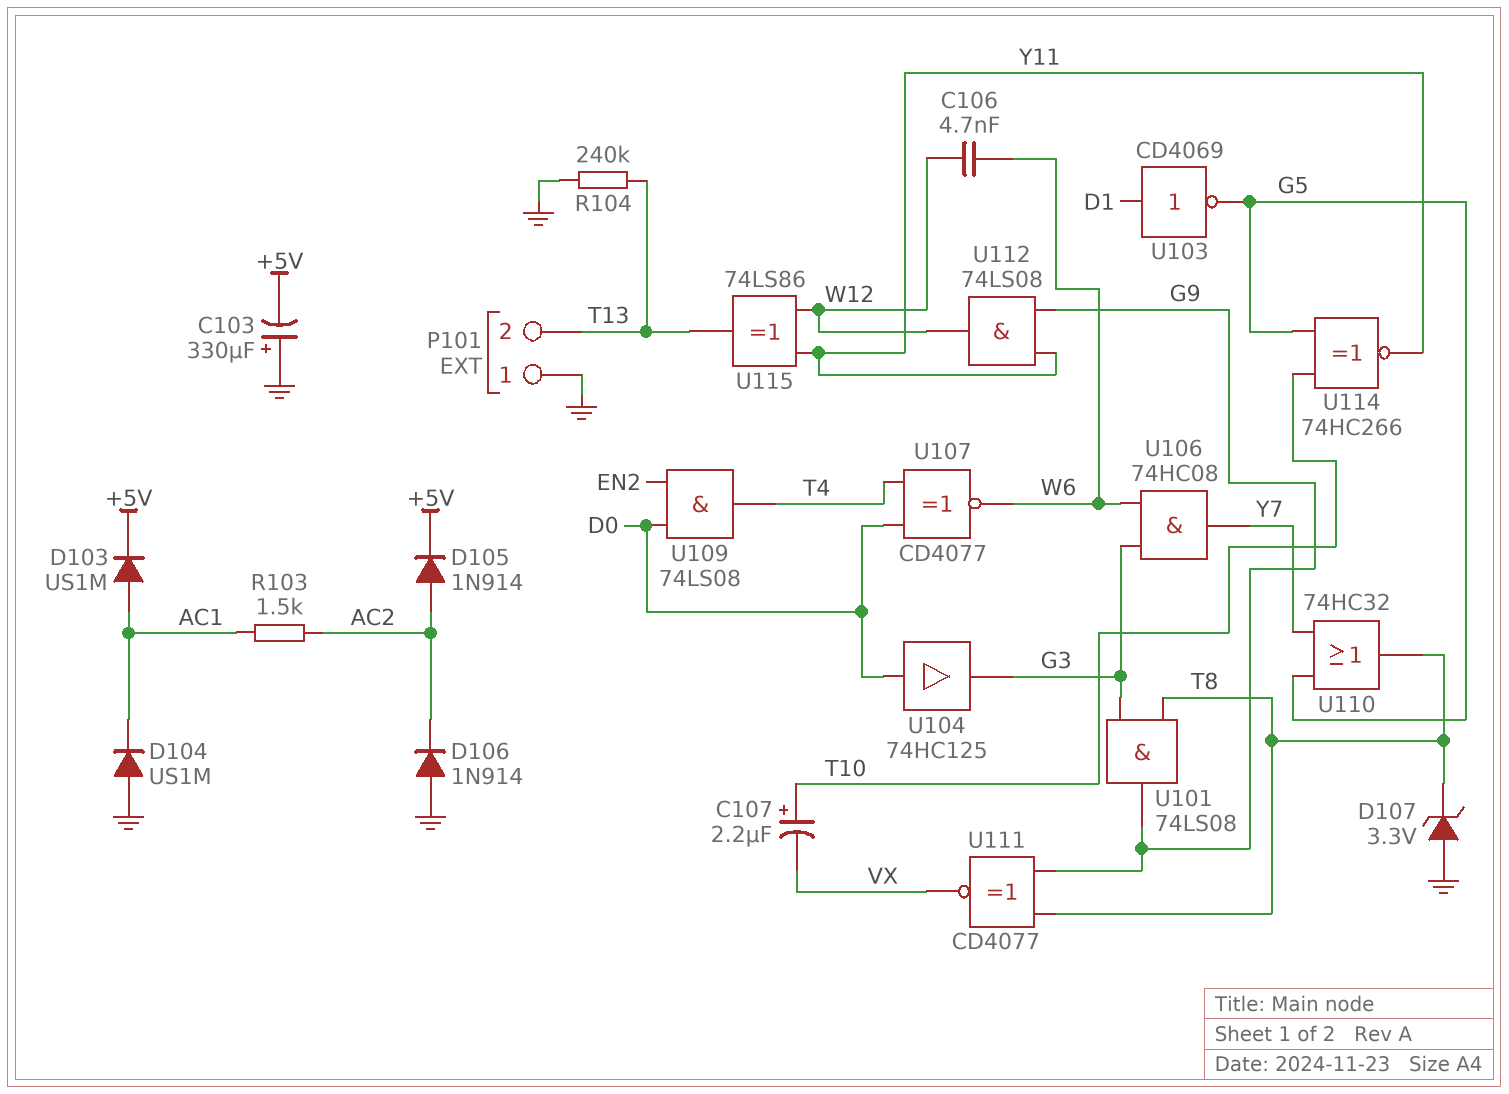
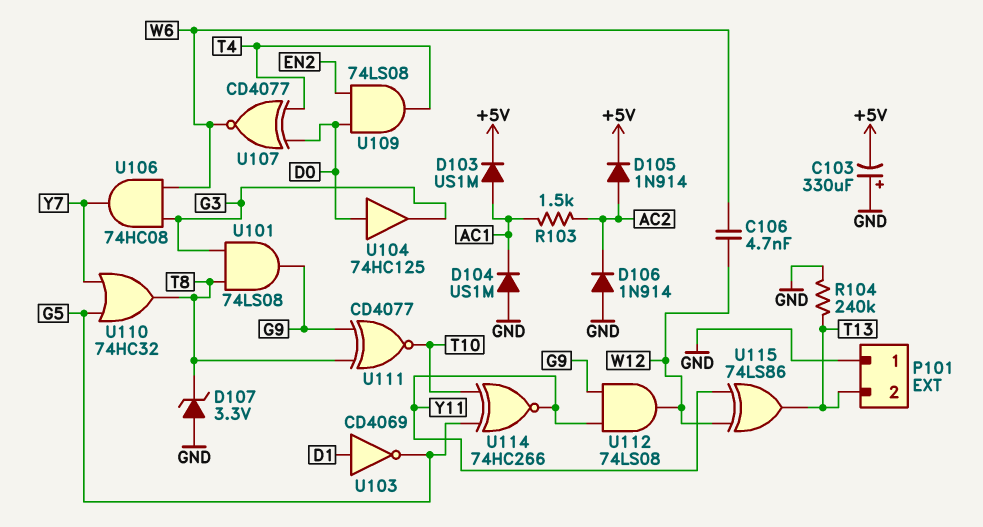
C107: 2.2uF (plus T10, minus VX) -> none
U111: XNOR CD4077 (in G9, in T8, out VX) -> XNOR CD4077 (in G9, in T8, out T10)

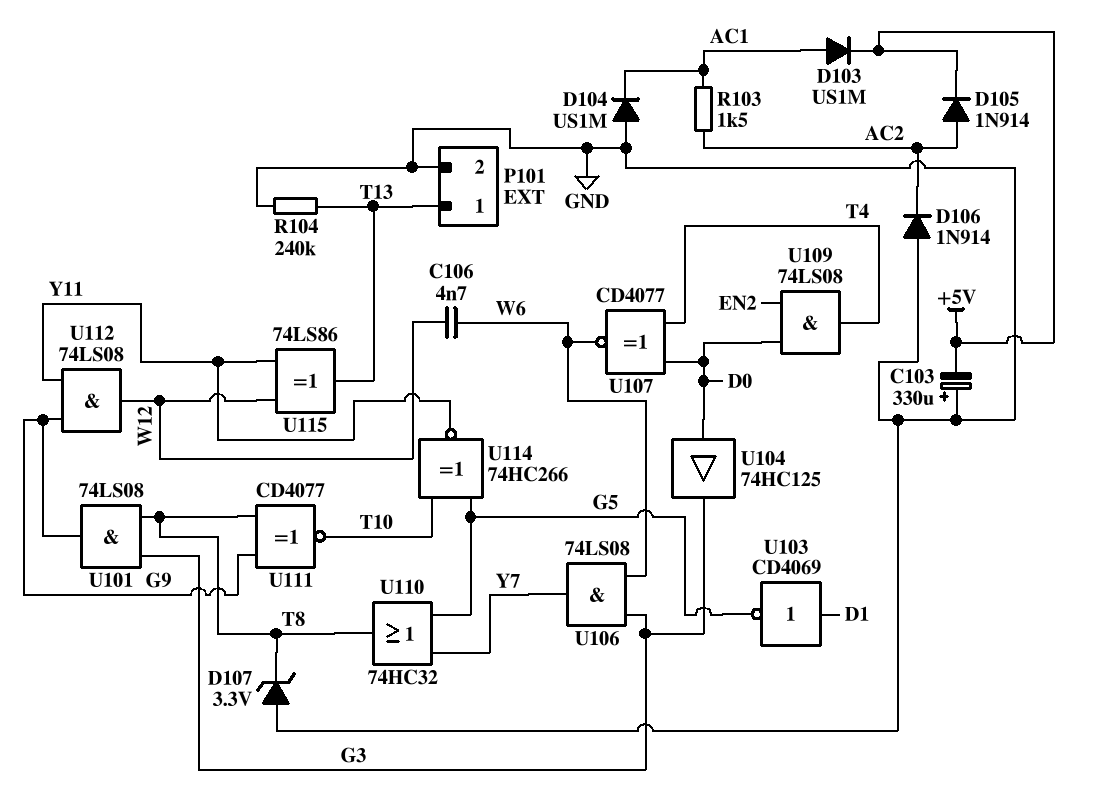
P101 pin 1: GND -> T13
P101 pin 2: T13 -> GND
U106: AND 74HC08 (in G3, in W6, out Y7) -> AND 74LS08 (in G3, in W6, out Y7)

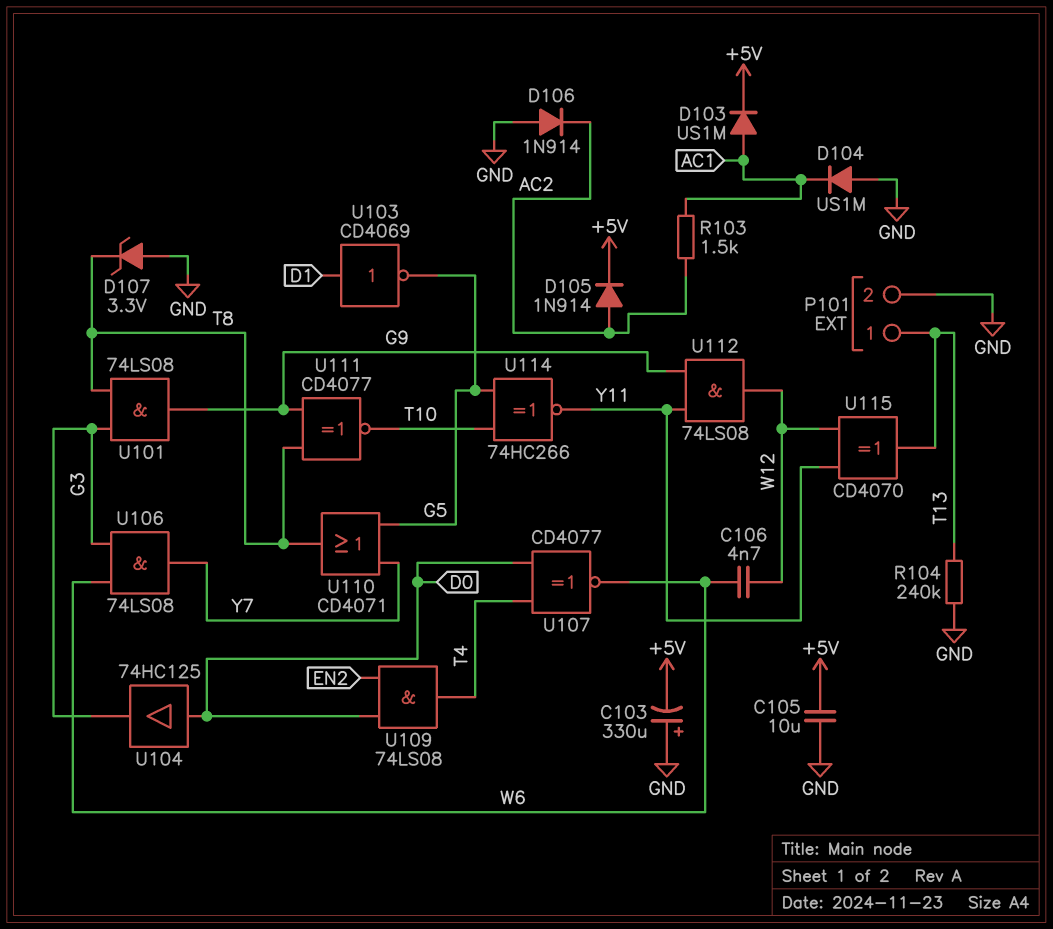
C105: none -> 10uF (+5V, GND)
U110: OR 74HC32 (in G5, in Y7, out T8) -> OR CD4071 (in G5, in Y7, out T8)
U115: XOR 74LS86 (in W12, in Y11, out T13) -> XOR CD4070 (in W12, in Y11, out T13)

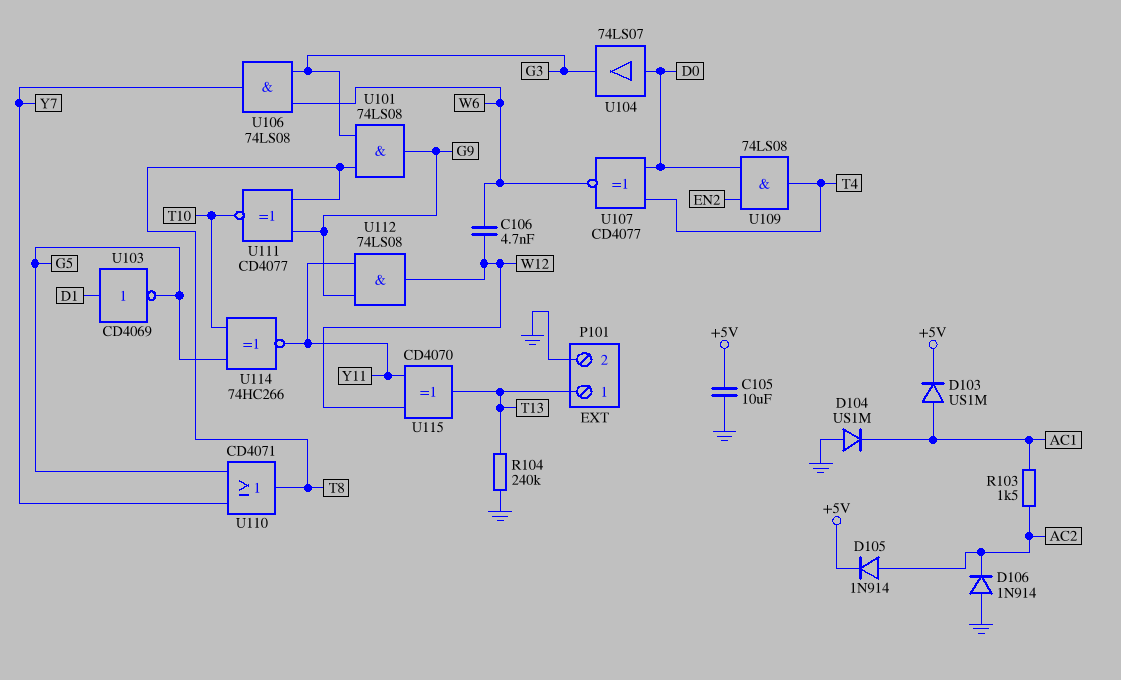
C103: 330uF (plus GND, minus +5V) -> none
D107: zener 3.3V (A GND, K T8) -> none
U104: buffer 74HC125 (in D0, out G3) -> buffer 74LS07 (in D0, out G3)

